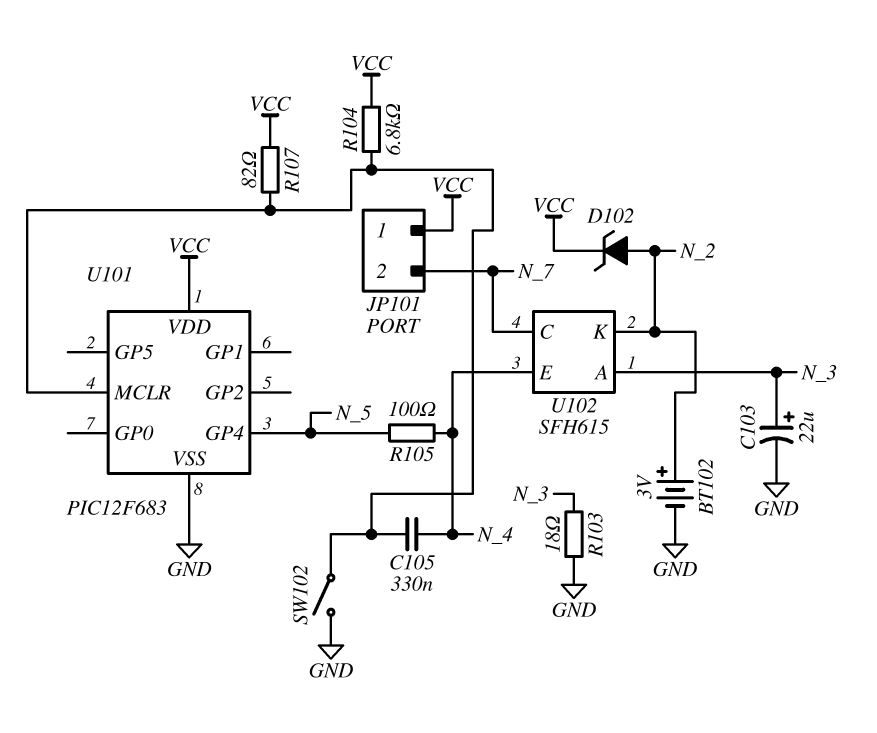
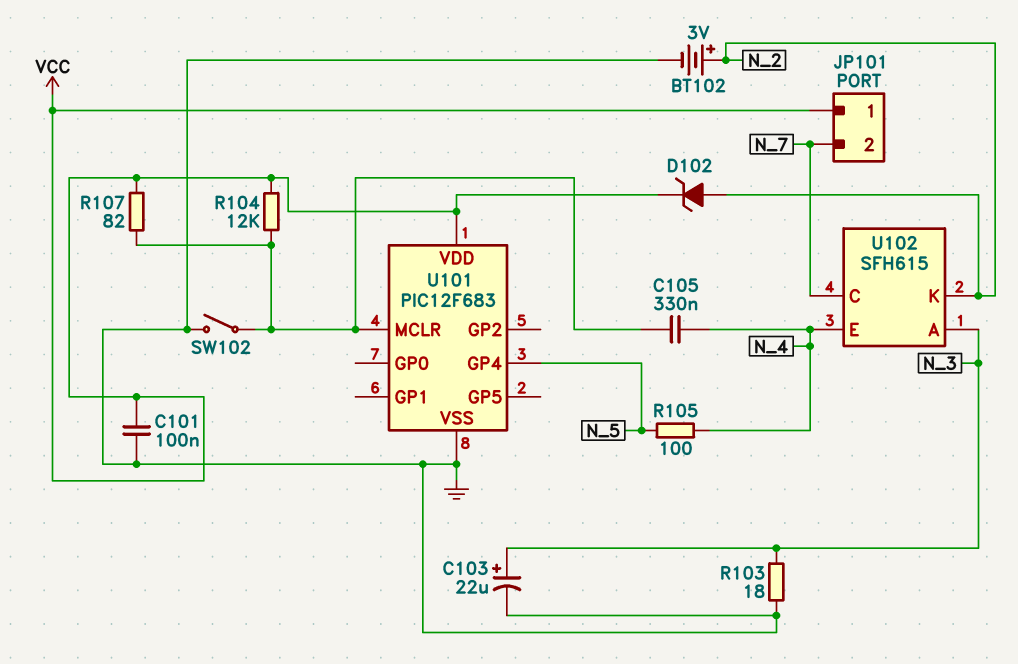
C101: none -> 100nF (GND, VCC)
R104: 6.8k (U101/MCLR, VCC) -> 12k (U101/MCLR, VCC)

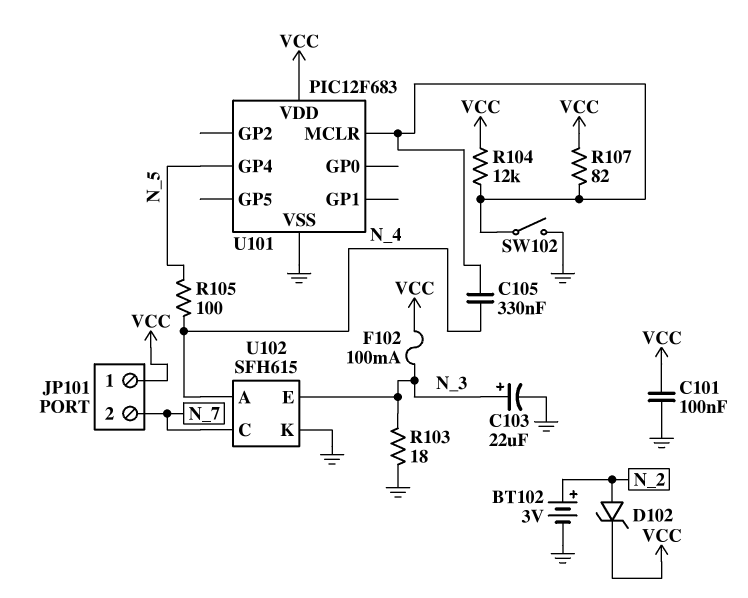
F102: none -> 100mA (N_3, VCC)
U102 pin A: N_3 -> N_4
U102 pin E: N_4 -> N_3
U102 pin K: N_2 -> GND

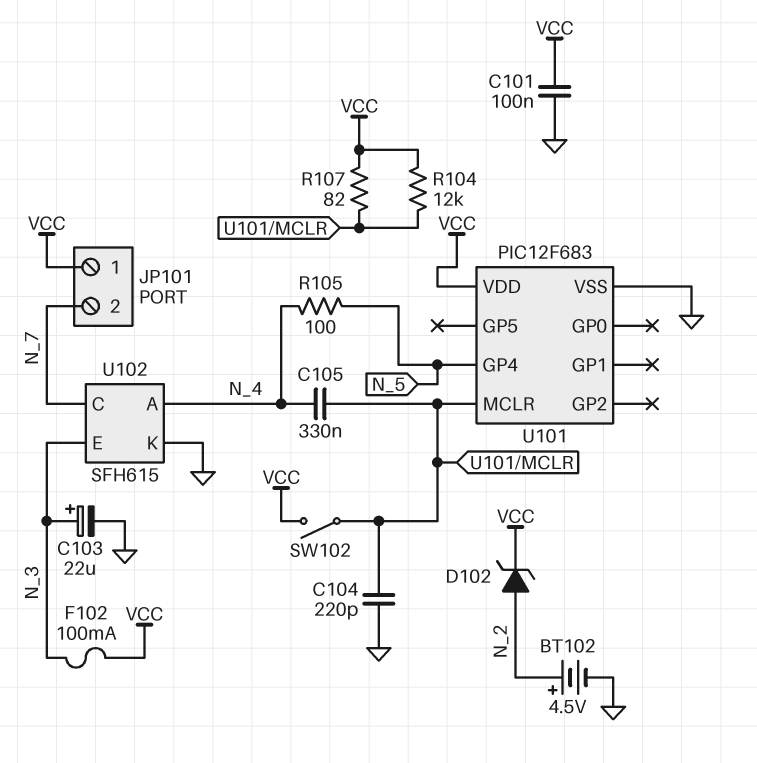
BT102: 3V (plus N_2, minus GND) -> 4.5V (plus N_2, minus GND)
C104: none -> 220pF (GND, U101/MCLR)
R103: 18 (GND, N_3) -> none
SW102: switch (GND, U101/MCLR) -> switch (U101/MCLR, VCC)

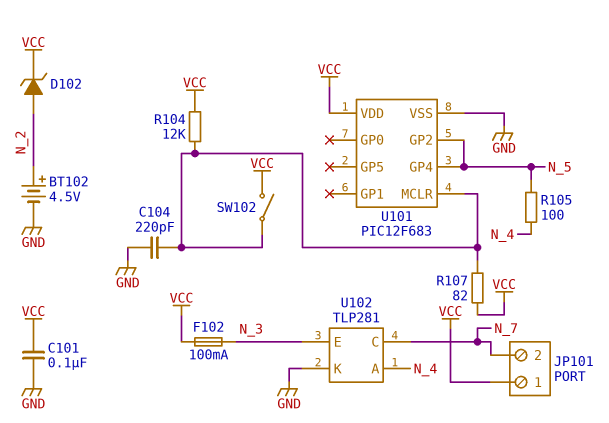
C103: 22uF (plus N_3, minus GND) -> none
C105: 330nF (N_4, U101/MCLR) -> none
U101 pin GP2: none -> N_5
U102: SFH615 -> TLP281

